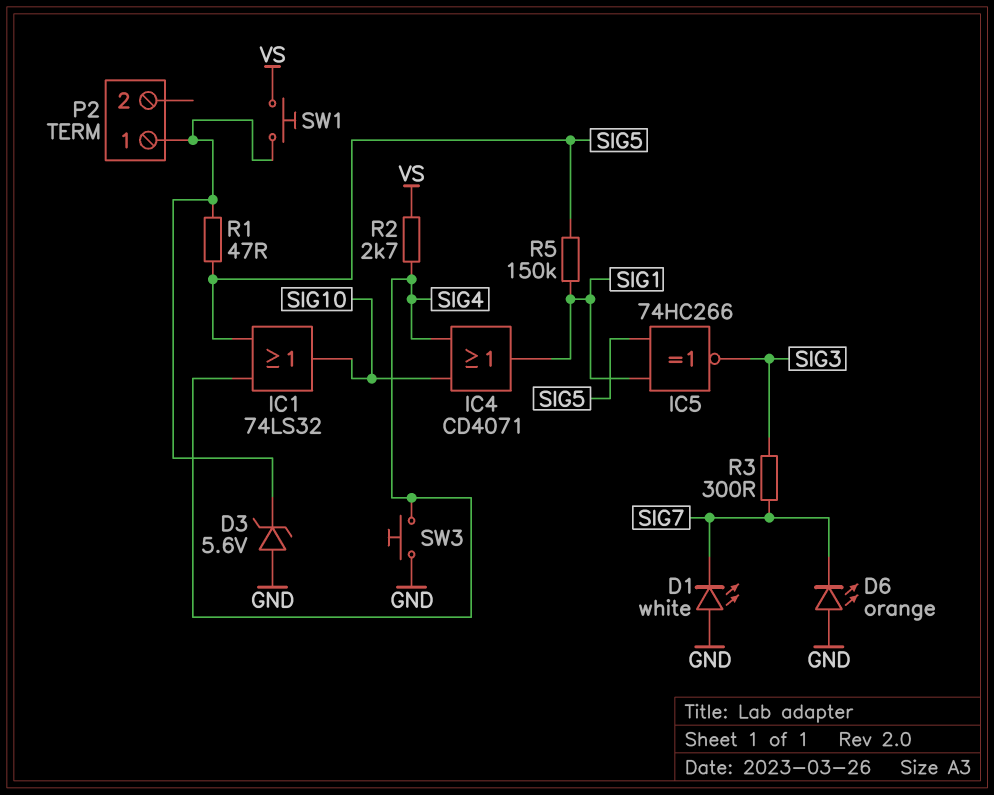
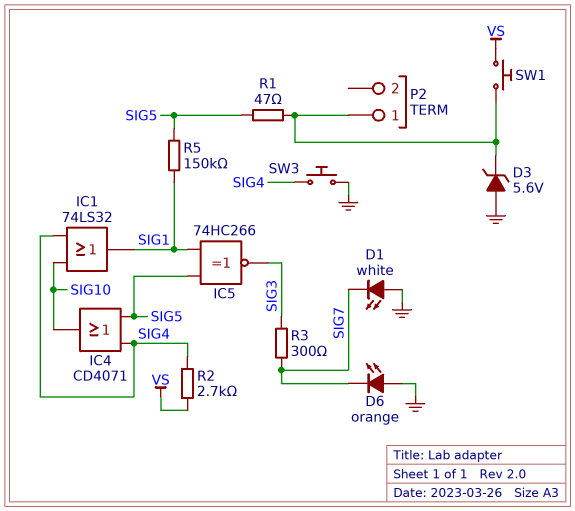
IC1: OR 74LS32 (in SIG4, in SIG5, out SIG10) -> OR 74LS32 (in SIG4, in SIG10, out SIG1)
IC4: OR CD4071 (in SIG4, in SIG10, out SIG1) -> OR CD4071 (in SIG4, in SIG5, out SIG10)

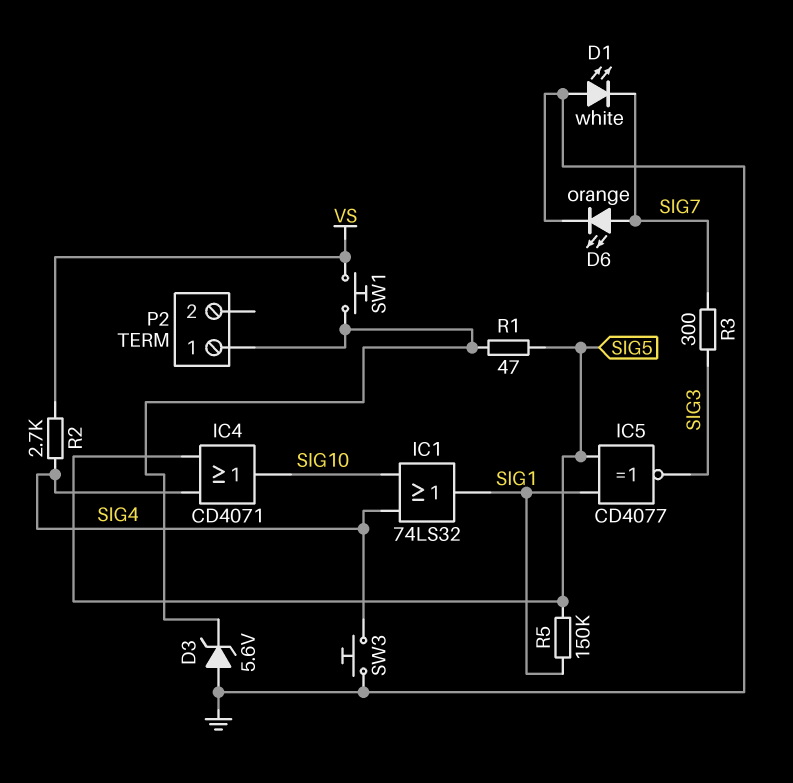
D6: LED orange (A GND, K SIG7) -> LED orange (A SIG7, K GND)
IC5: XNOR 74HC266 (in SIG1, in SIG5, out SIG3) -> XNOR CD4077 (in SIG1, in SIG5, out SIG3)

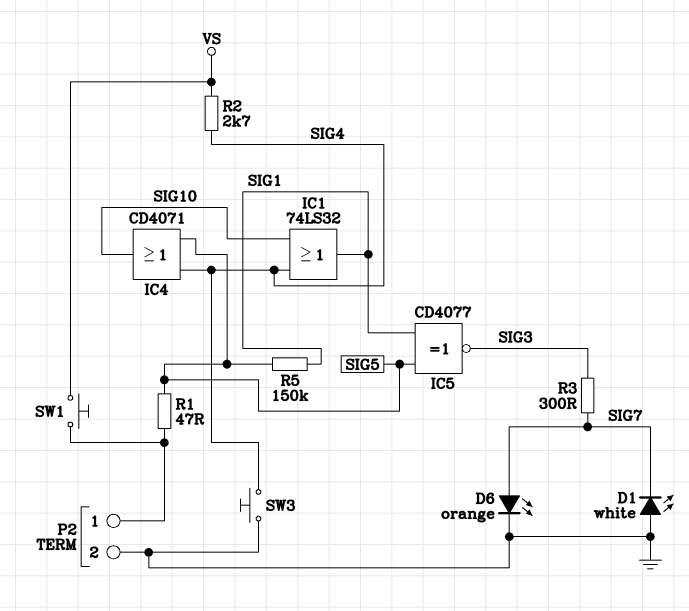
D3: zener 5.6V (A GND, K P2/1) -> none
P2 pin 2: none -> GND

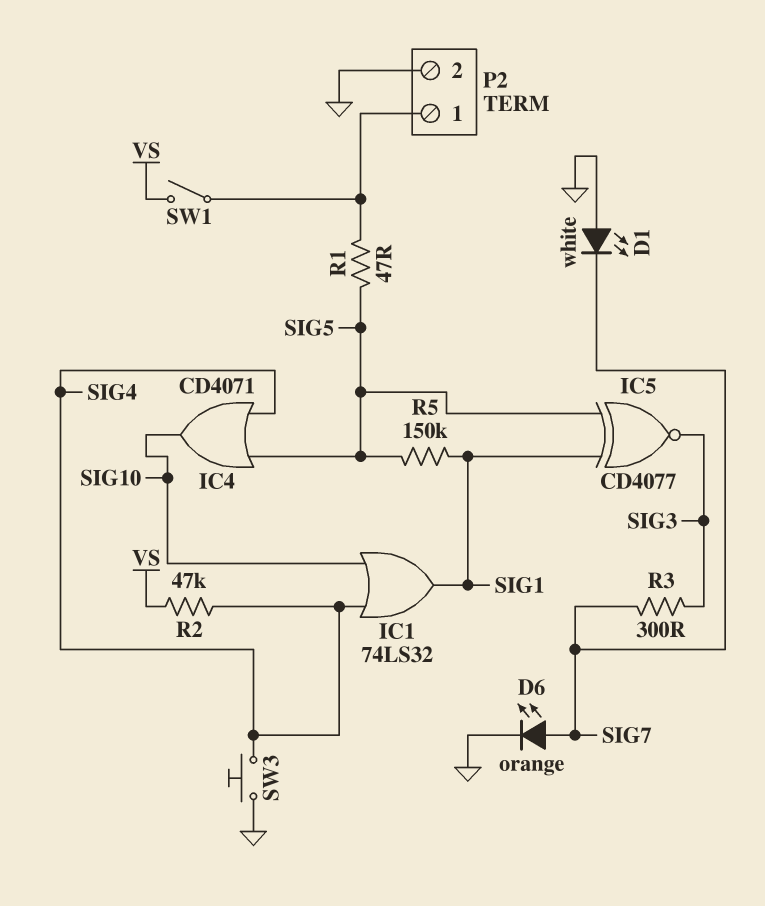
R2: 2.7k (SIG4, VS) -> 47k (SIG4, VS)
SW1: button (P2/1, VS) -> switch (P2/1, VS)

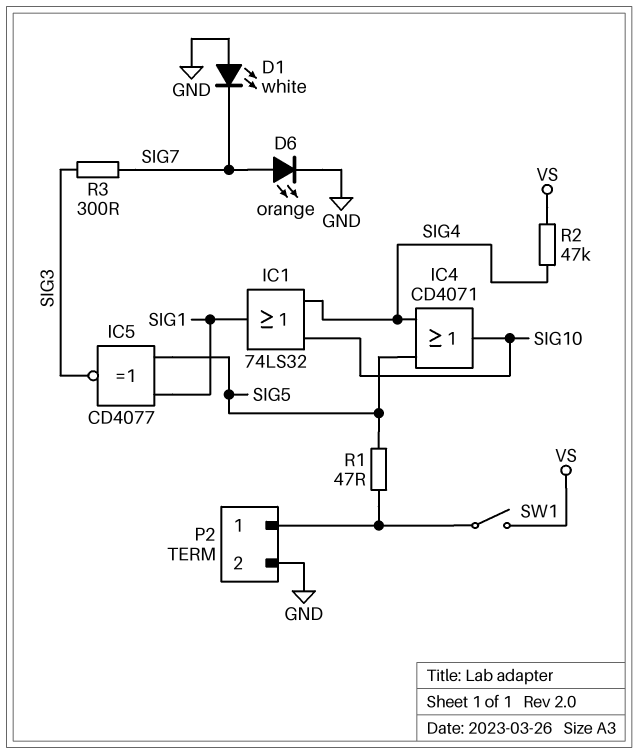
R5: 150k (SIG1, SIG5) -> none
SW3: button (GND, SIG4) -> none

